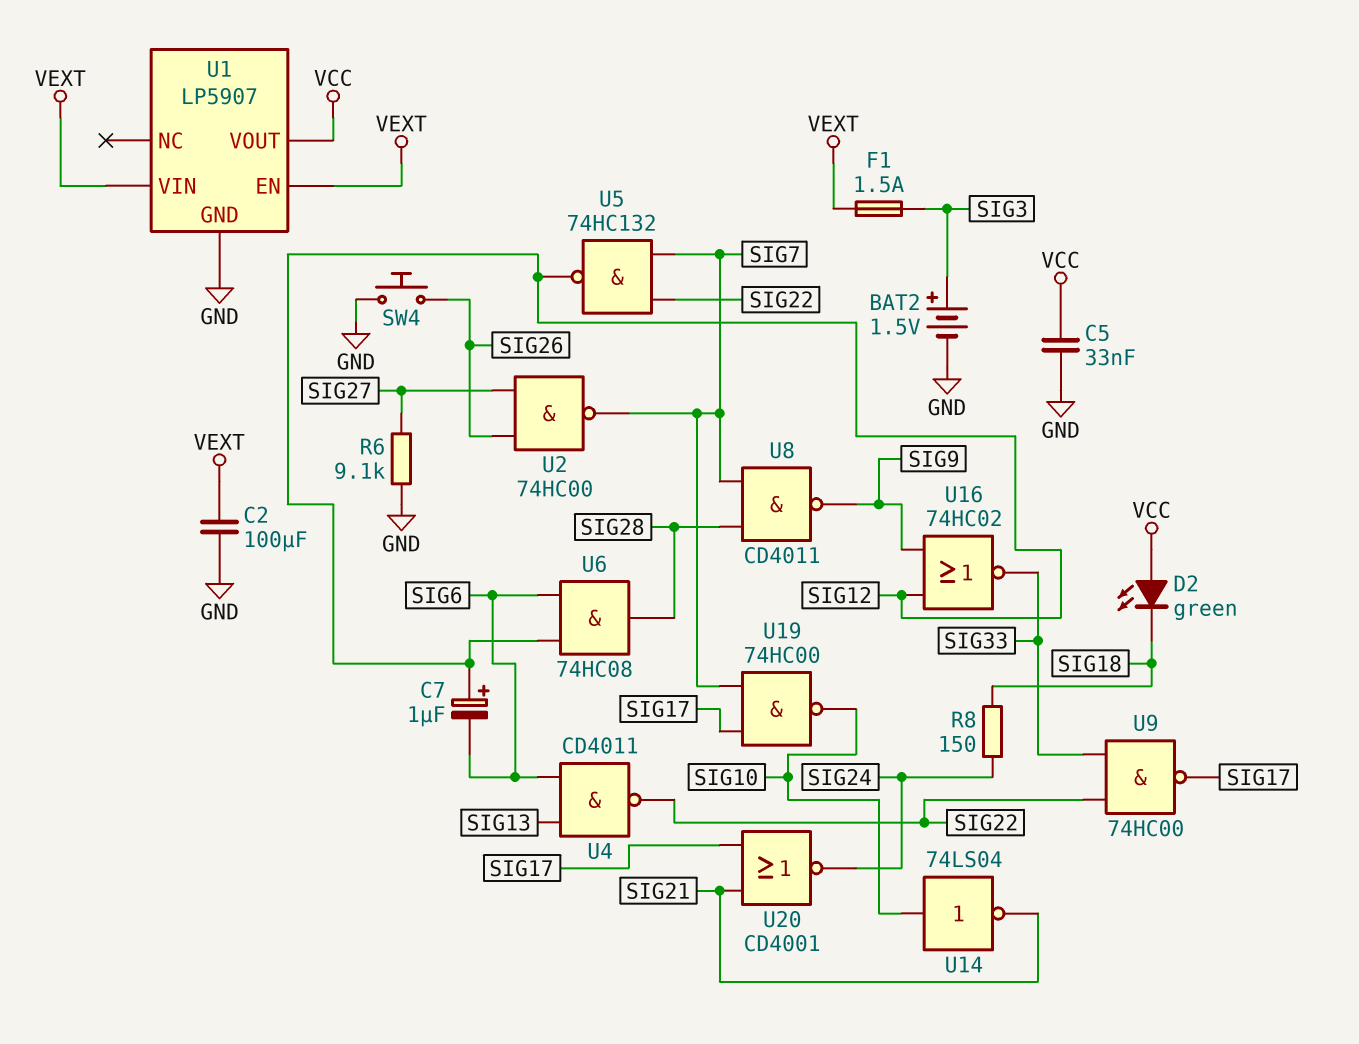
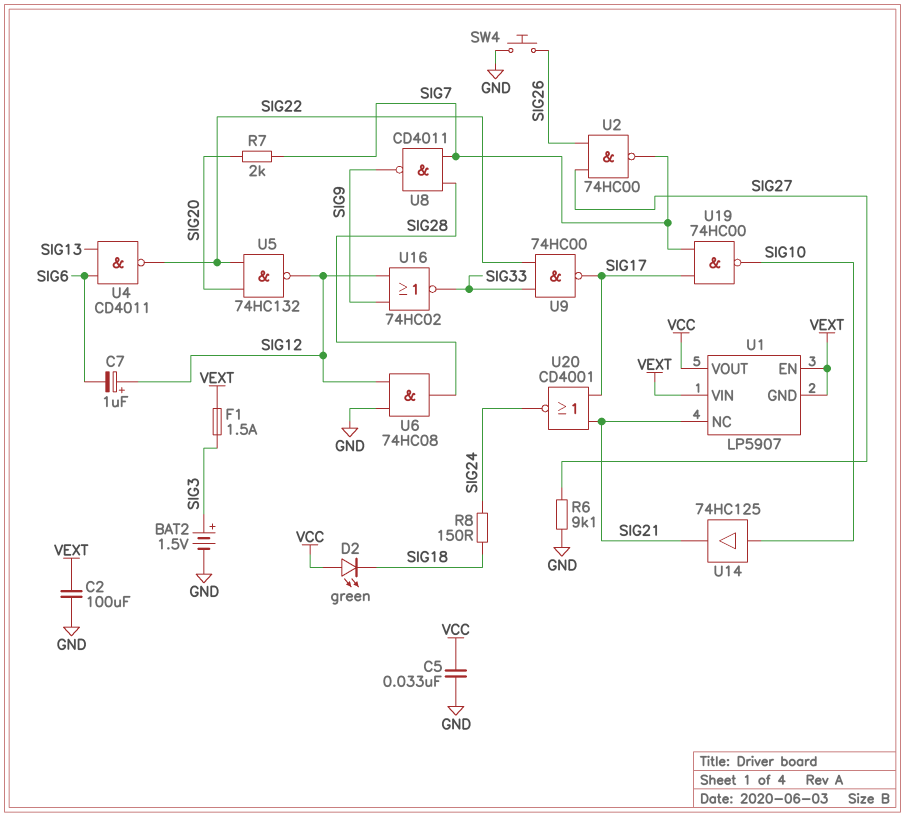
R7: none -> 2k (SIG7, SIG20)
U1 pin GND: GND -> VEXT
U1 pin NC: none -> SIG21
U5: NAND 74HC132 (in SIG7, in SIG22, out SIG12) -> NAND 74HC132 (in SIG20, in SIG22, out SIG12)
U6: AND 74HC08 (in SIG6, in SIG12, out SIG28) -> AND 74HC08 (in GND, in SIG12, out SIG28)
U14: NOT 74LS04 (in SIG10, out SIG21) -> buffer 74HC125 (in SIG10, out SIG21)

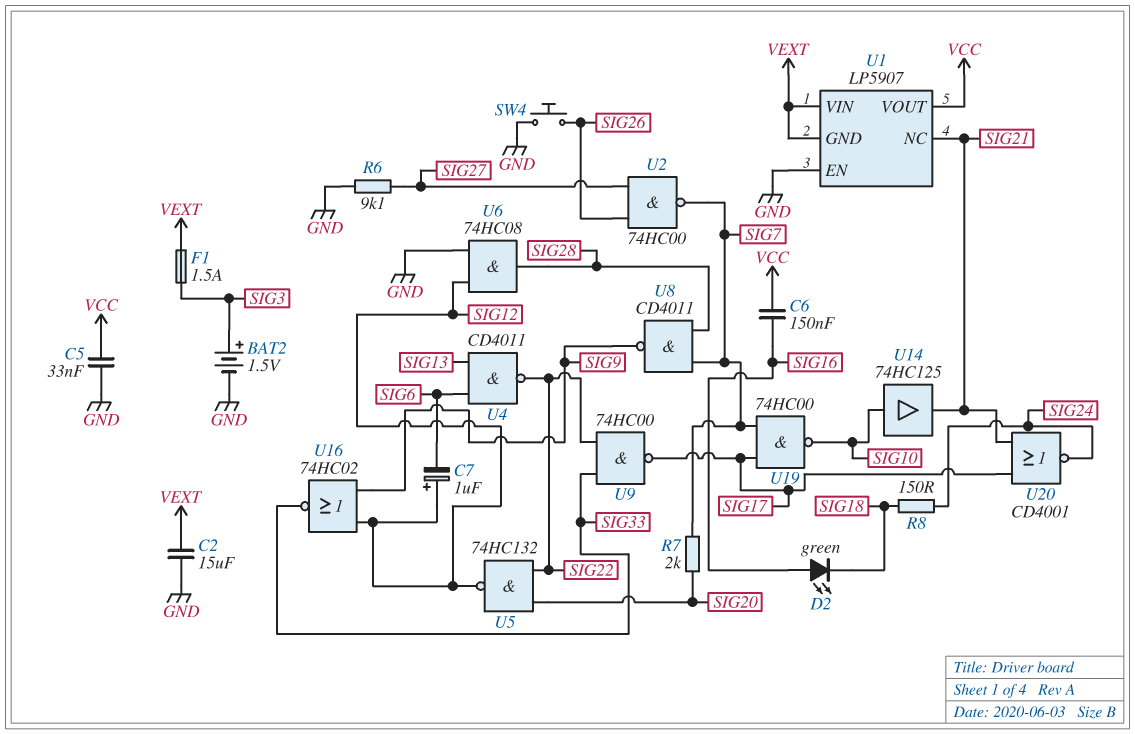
C2: 100uF (GND, VEXT) -> 15uF (GND, VEXT)
C6: none -> 150nF (SIG16, VCC)
D2: LED green (A VCC, K SIG18) -> LED green (A SIG16, K SIG18)
U1 pin EN: VEXT -> GND

